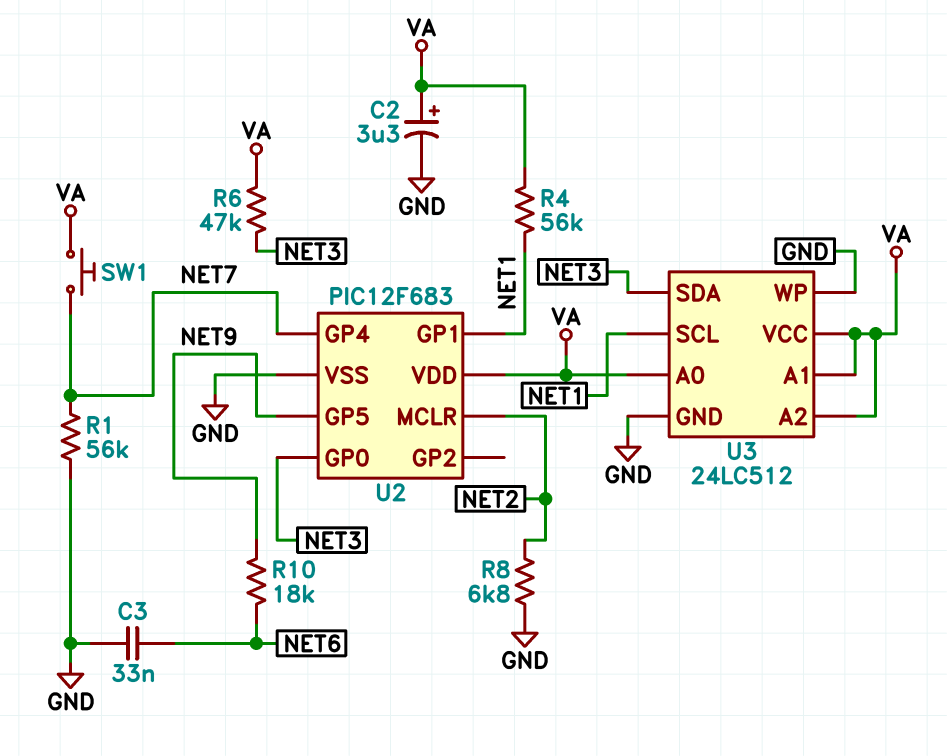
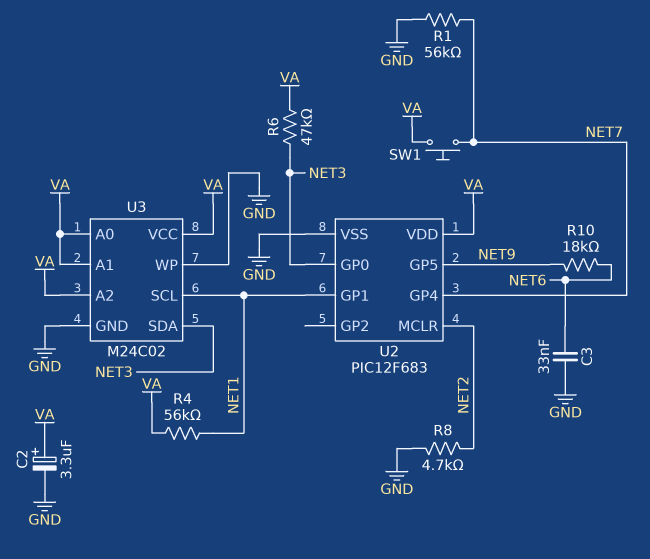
R8: 6.8k (GND, NET2) -> 4.7k (GND, NET2)
U3: 24LC512 -> M24C02

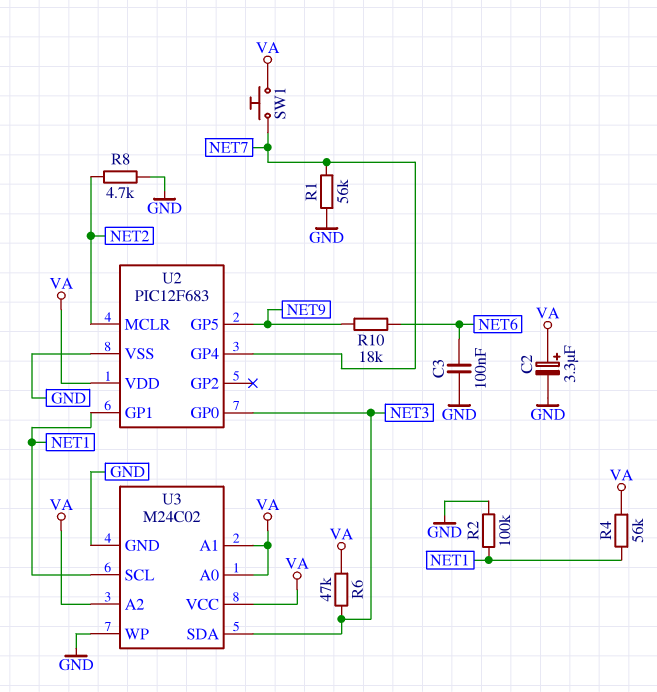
C3: 33nF (GND, NET6) -> 100nF (GND, NET6)
R2: none -> 100k (GND, NET1)

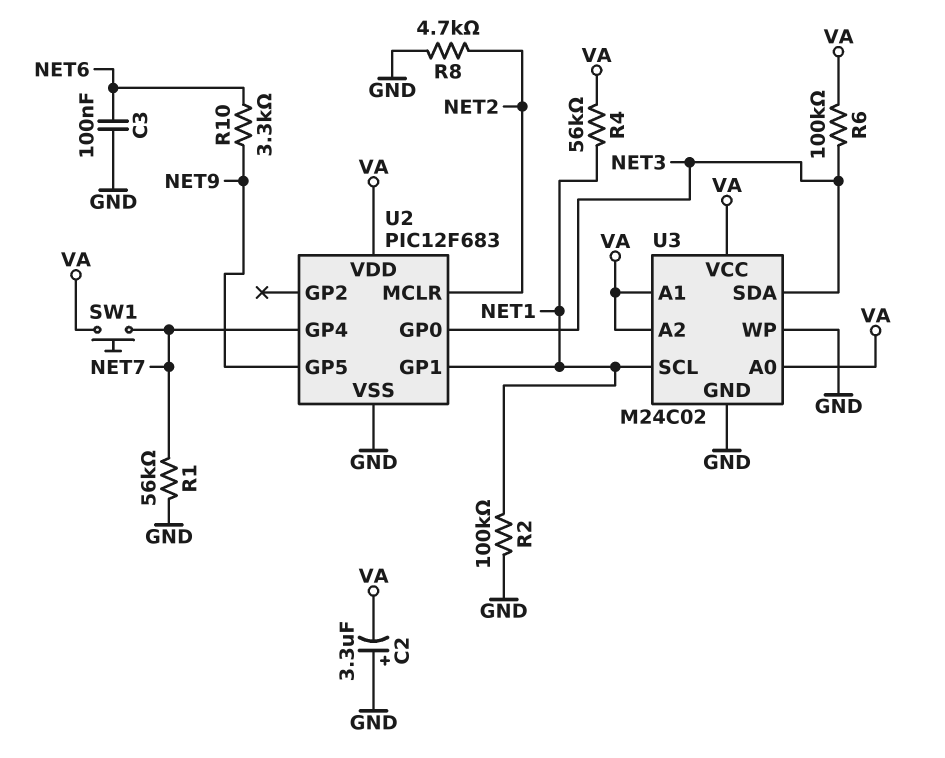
C2: 3.3uF (plus VA, minus GND) -> 3.3uF (plus GND, minus VA)
R6: 47k (NET3, VA) -> 100k (NET3, VA)
R10: 18k (NET6, NET9) -> 3.3k (NET6, NET9)

